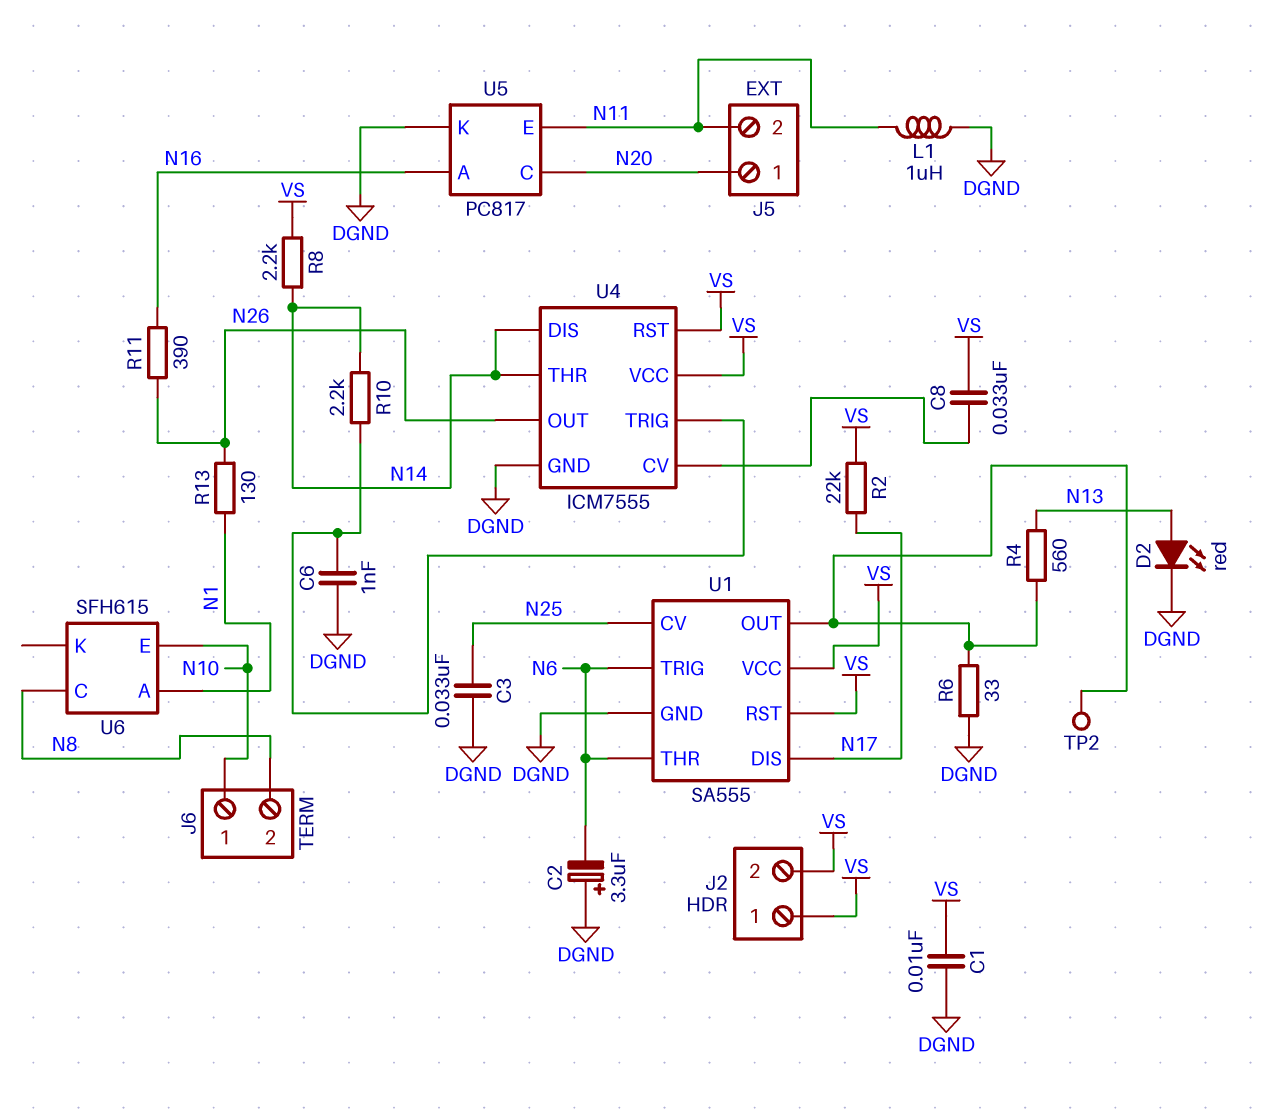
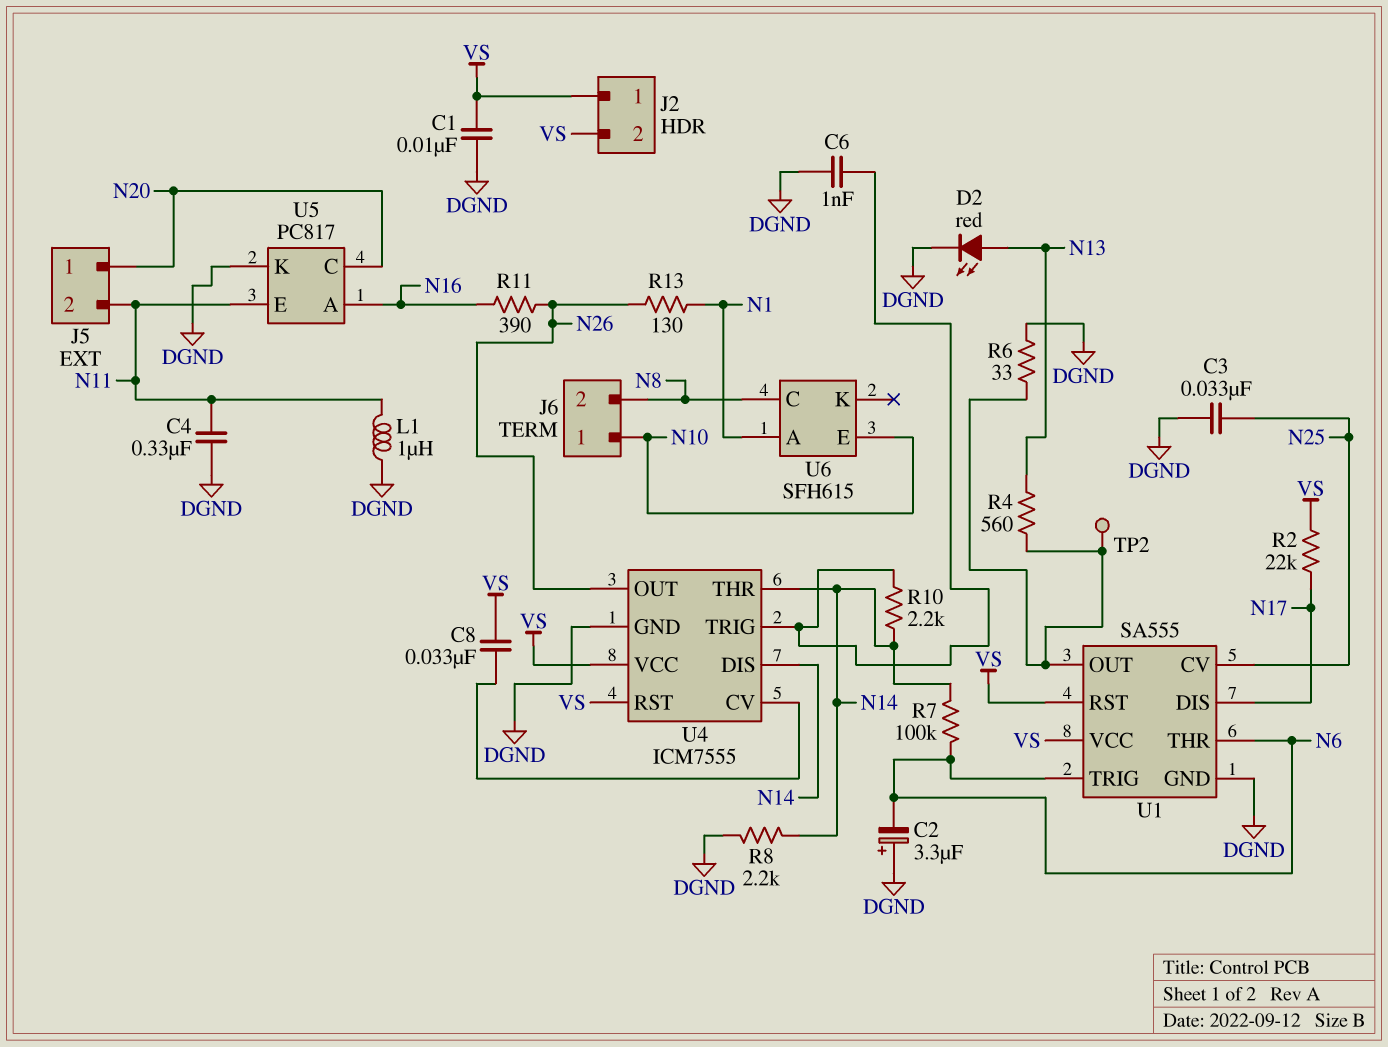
C4: none -> 330nF (DGND, N11)
R7: none -> 100k (N6, N14)
R8: 2.2k (N14, VS) -> 2.2k (DGND, N14)

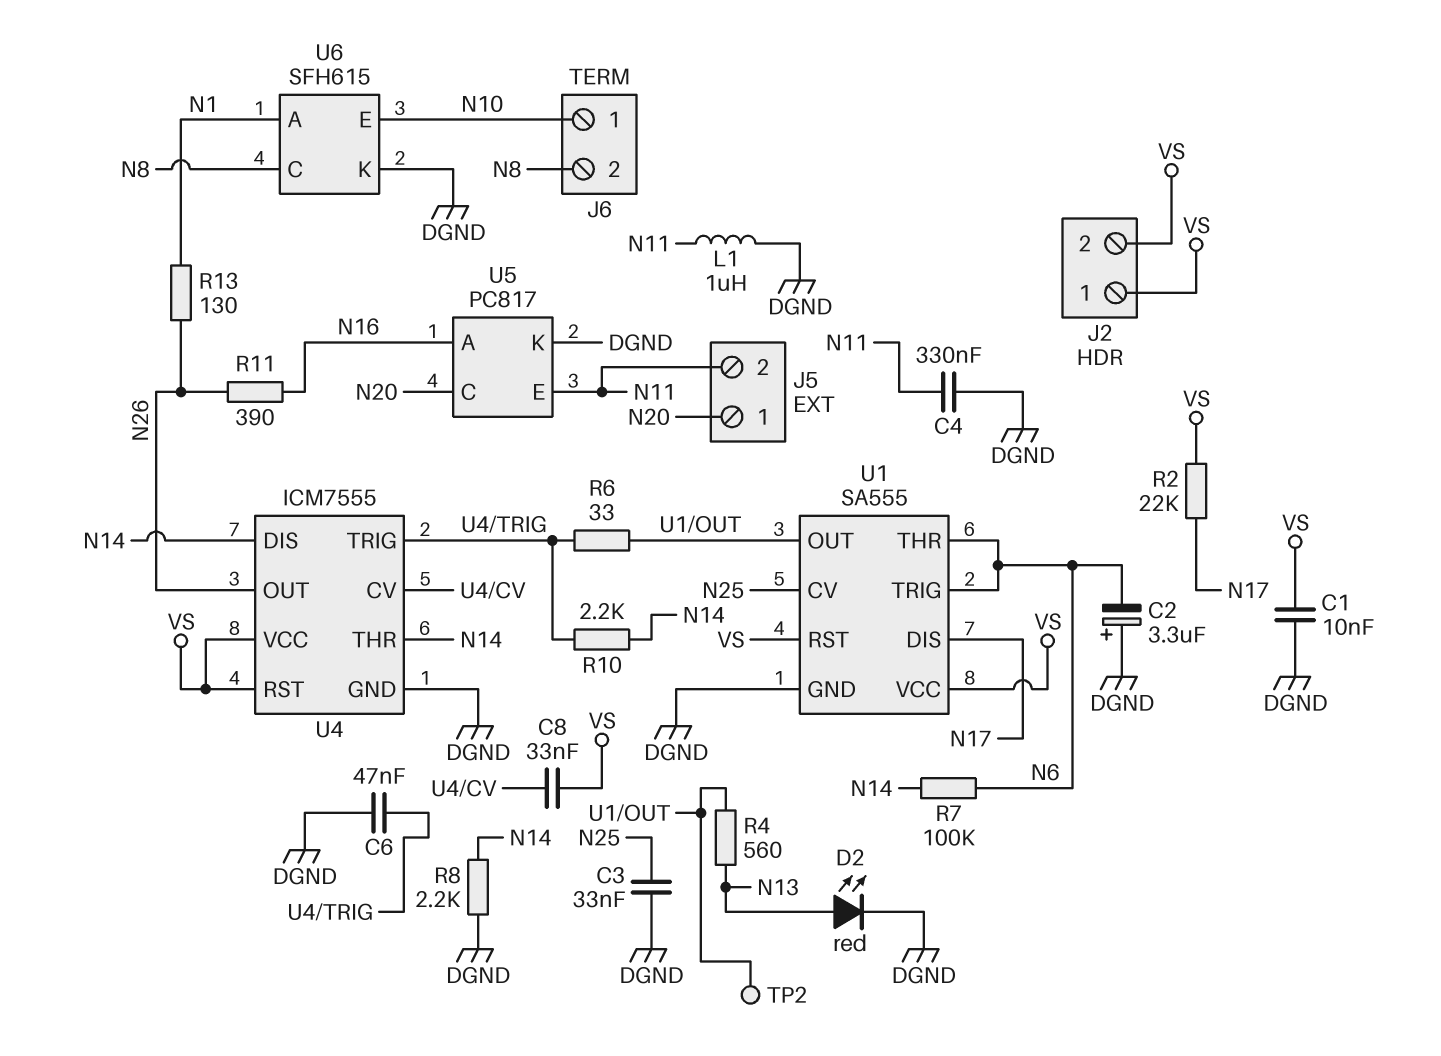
C6: 1nF (DGND, U4/TRIG) -> 47nF (DGND, U4/TRIG)
R6: 33 (DGND, U1/OUT) -> 33 (U1/OUT, U4/TRIG)
U6 pin K: none -> DGND

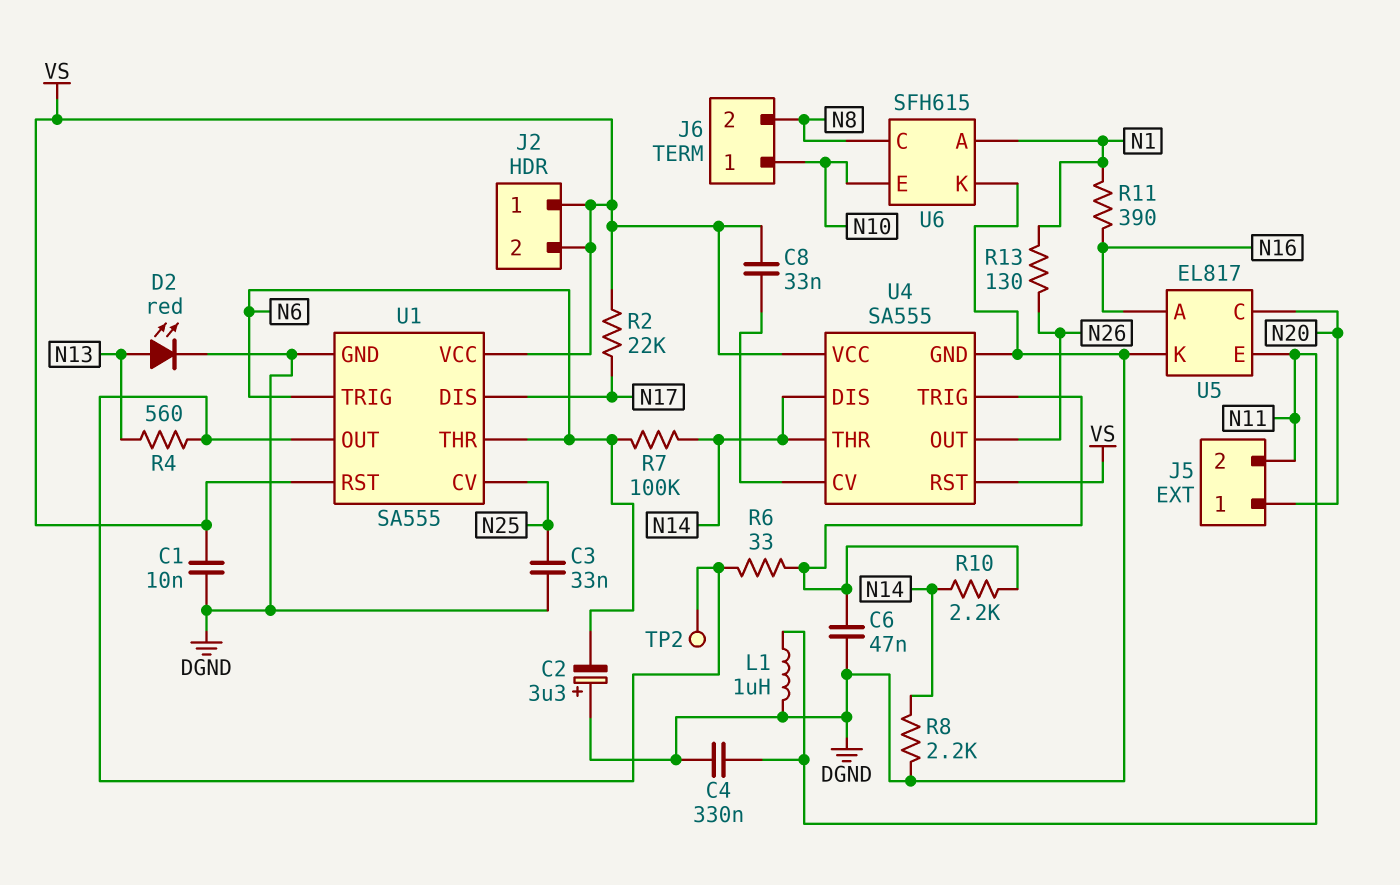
R11: 390 (N16, N26) -> 390 (N1, N16)
U4: ICM7555 -> SA555
U5: PC817 -> EL817

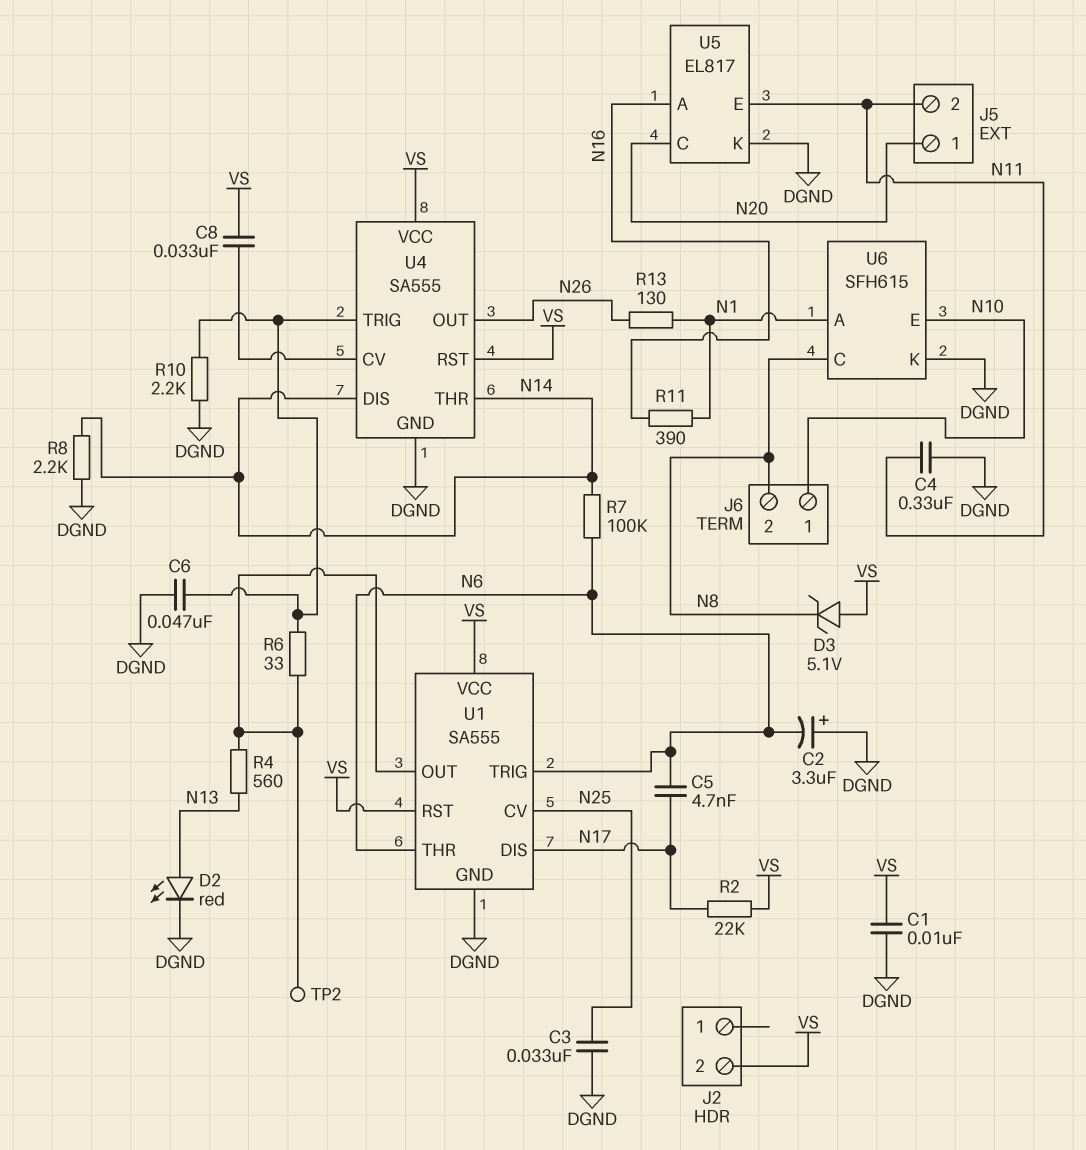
C5: none -> 4.7nF (N6, N17)
D3: none -> zener 5.1V (A VS, K N8)
J2 pin 1: VS -> none
L1: 1uH (DGND, N11) -> none
R10: 2.2k (N14, U4/TRIG) -> 2.2k (DGND, U4/TRIG)

